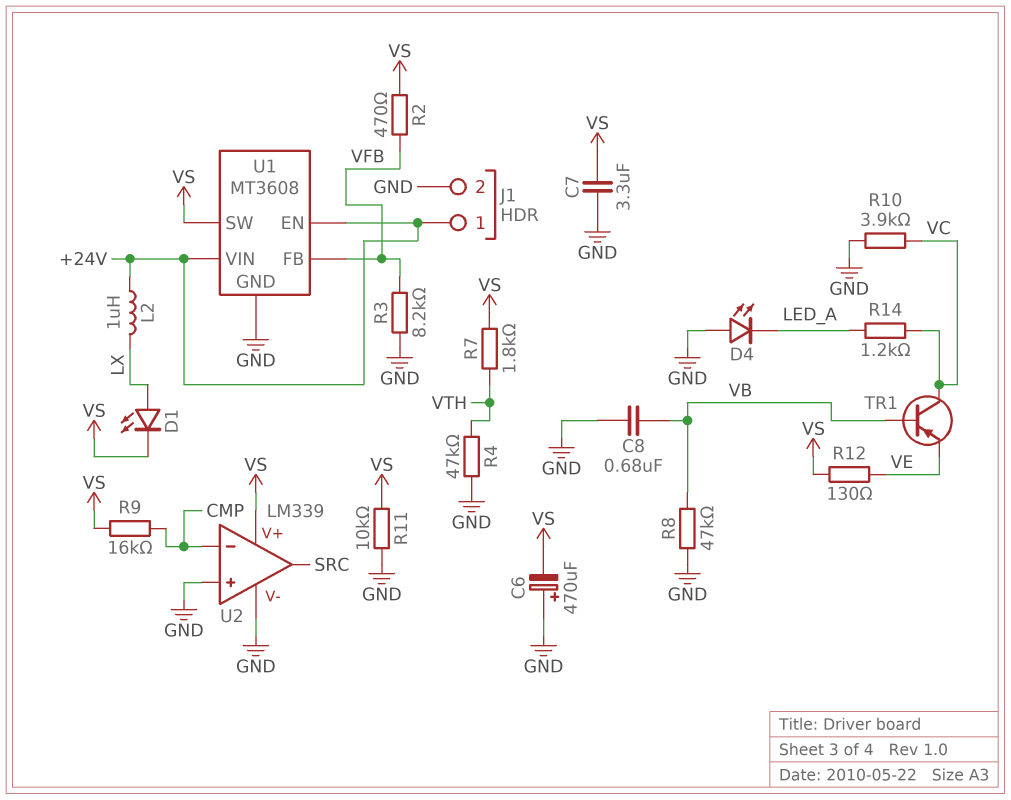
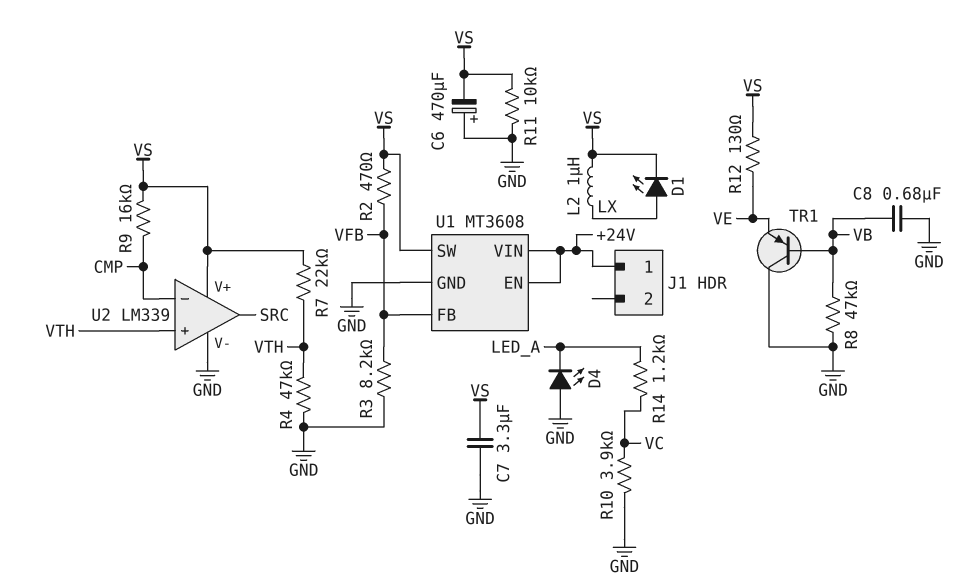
J1 pin 2: GND -> none
L2: 1uH (+24V, LX) -> 1uH (LX, VS)
R7: 1.8k (VS, VTH) -> 22k (VS, VTH)
TR1: PNP (B VB, C VC, E VE) -> PNP (B VB, C GND, E VE)
U2 pin in+: GND -> VTH

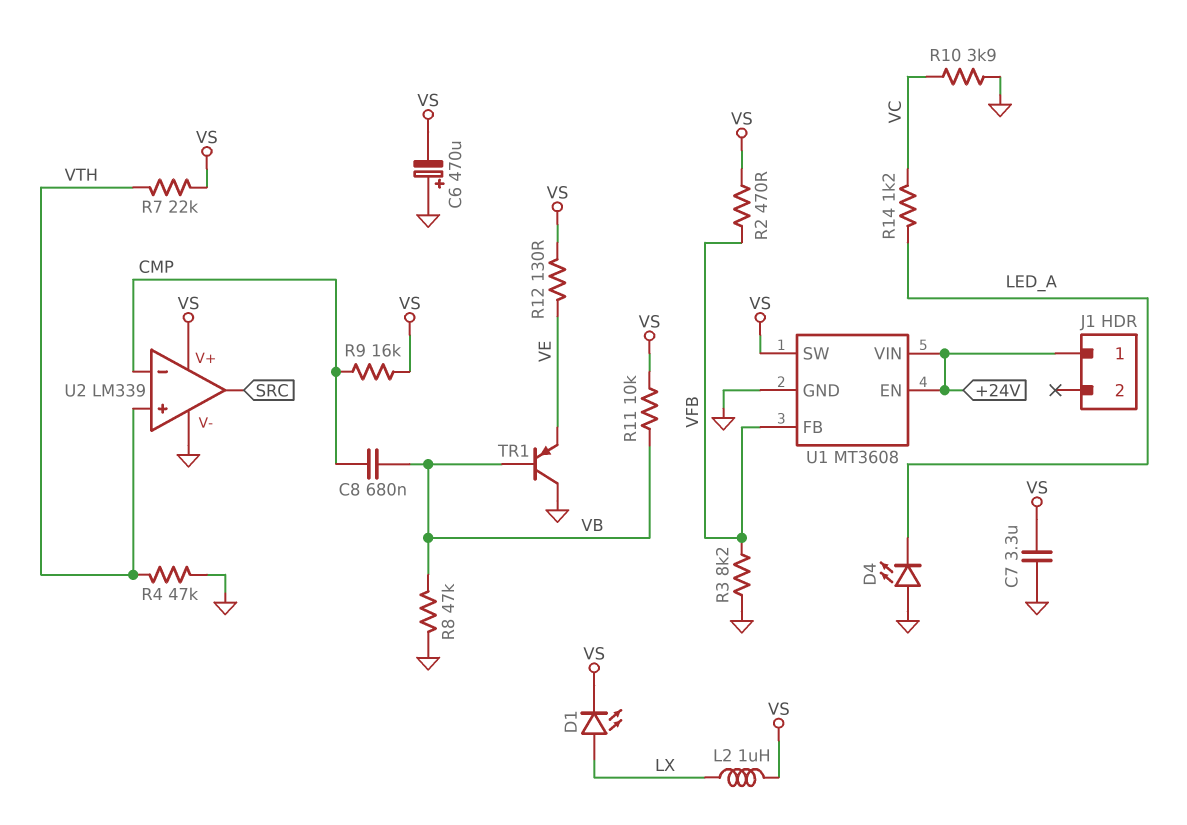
C8: 680nF (GND, VB) -> 680nF (CMP, VB)
R11: 10k (GND, VS) -> 10k (VB, VS)

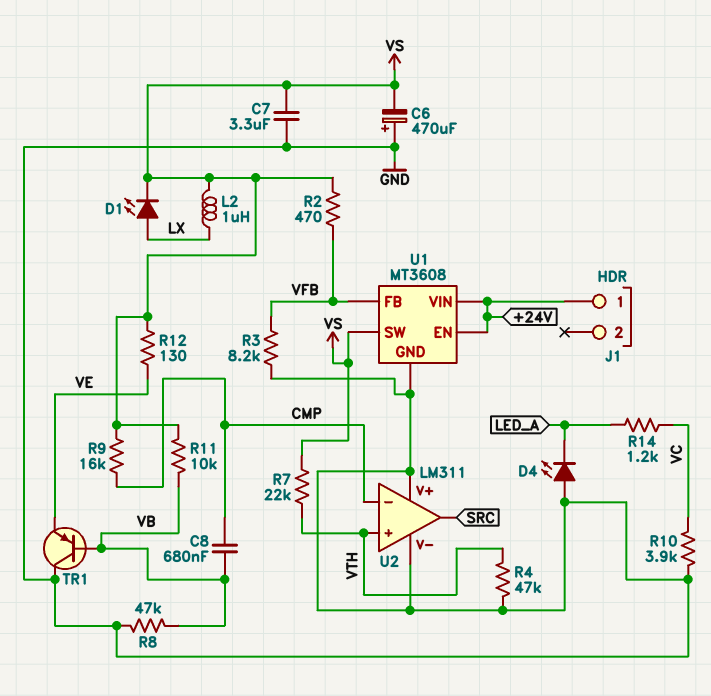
U2: LM339 -> LM311
U2 pin V+: VS -> GND

